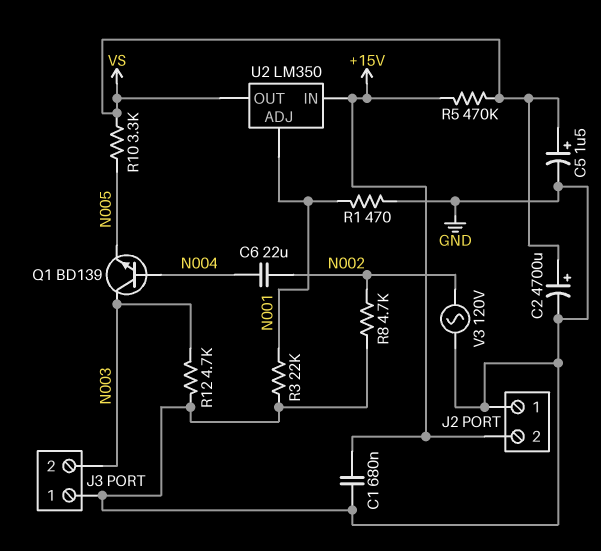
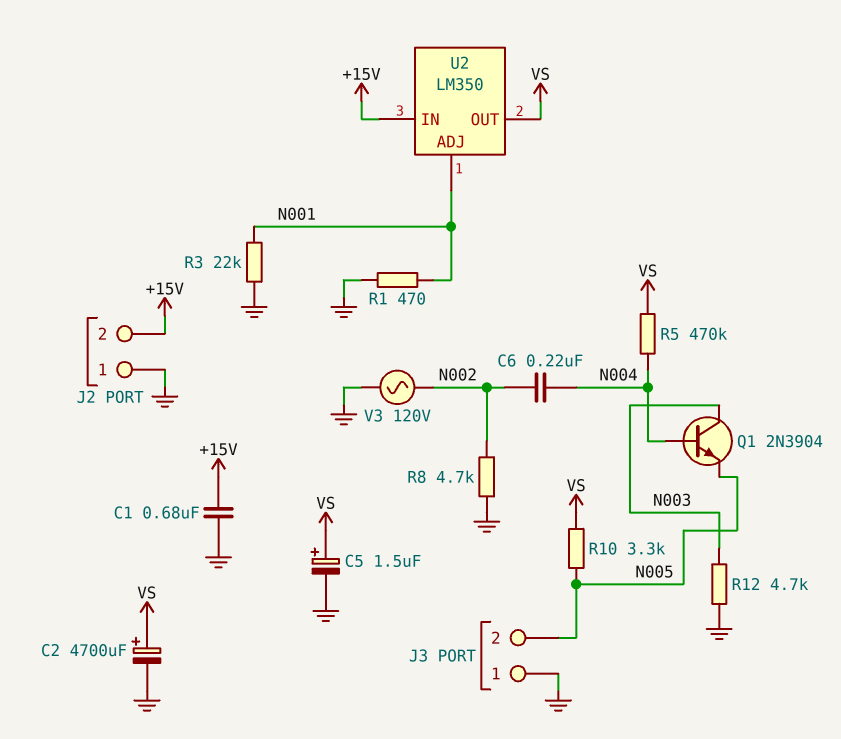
C6: 22uF (N002, N004) -> 220nF (N002, N004)
J3 pin 2: N003 -> N005
Q1: NPN BD139 (B N004, C N003, E N005) -> NPN 2N3904 (B N004, C N003, E N005)
R5: 470k (+15V, VS) -> 470k (N004, VS)

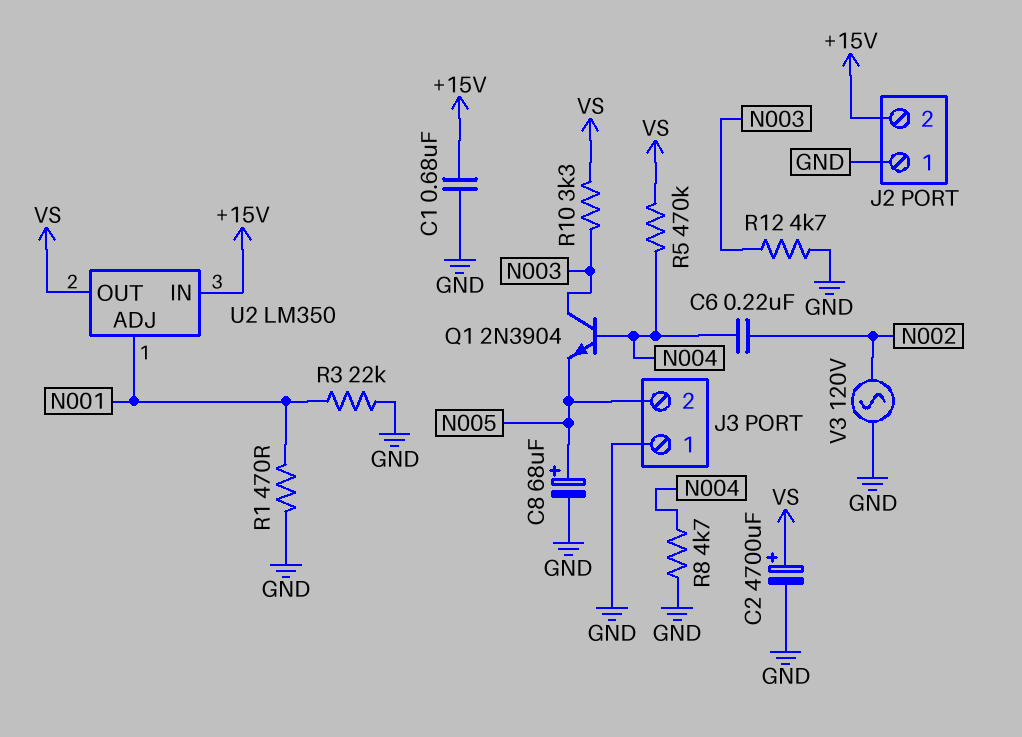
C5: 1.5uF (plus VS, minus GND) -> none
C8: none -> 68uF (plus N005, minus GND)
R8: 4.7k (GND, N002) -> 4.7k (GND, N004)
R10: 3.3k (N005, VS) -> 3.3k (N003, VS)

